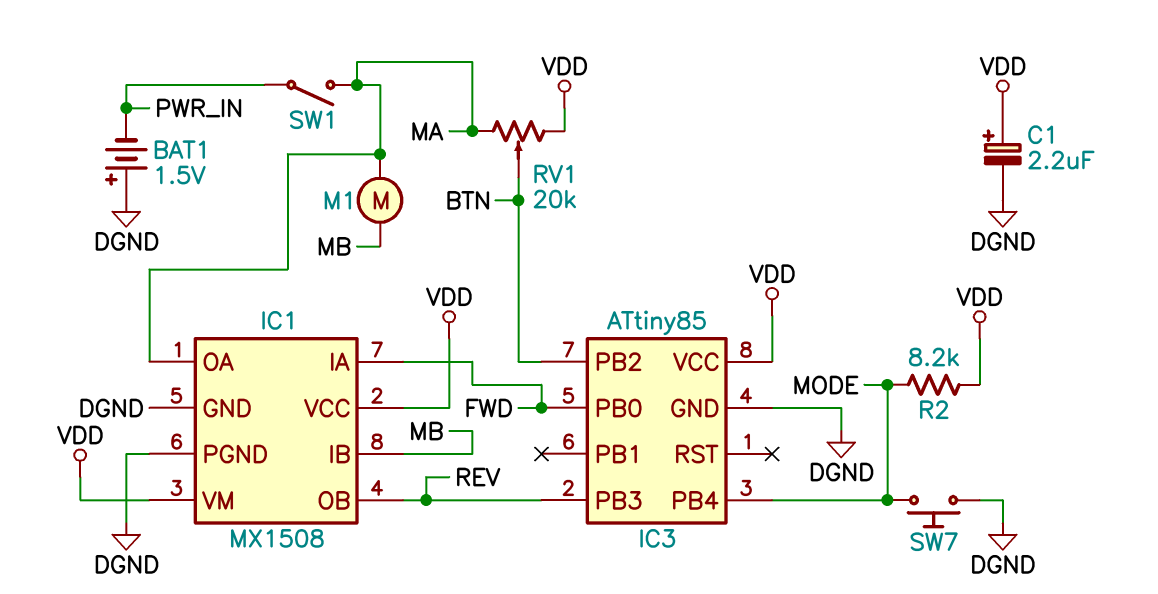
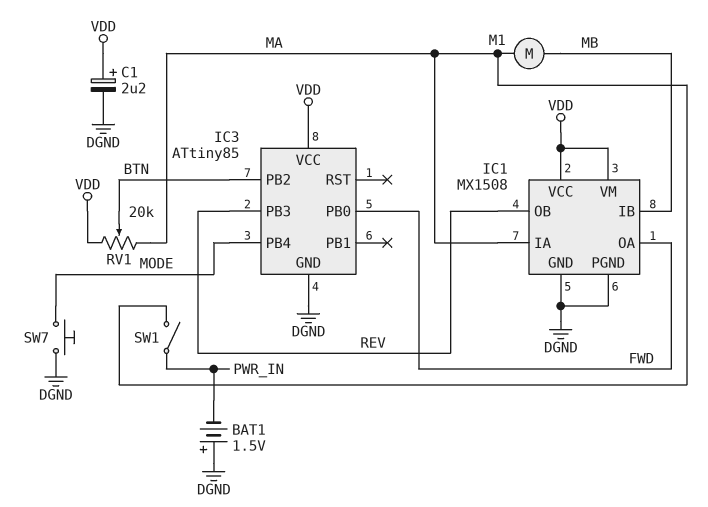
IC1 pin IA: FWD -> MA
IC1 pin OA: MA -> FWD
R2: 8.2k (MODE, VDD) -> none

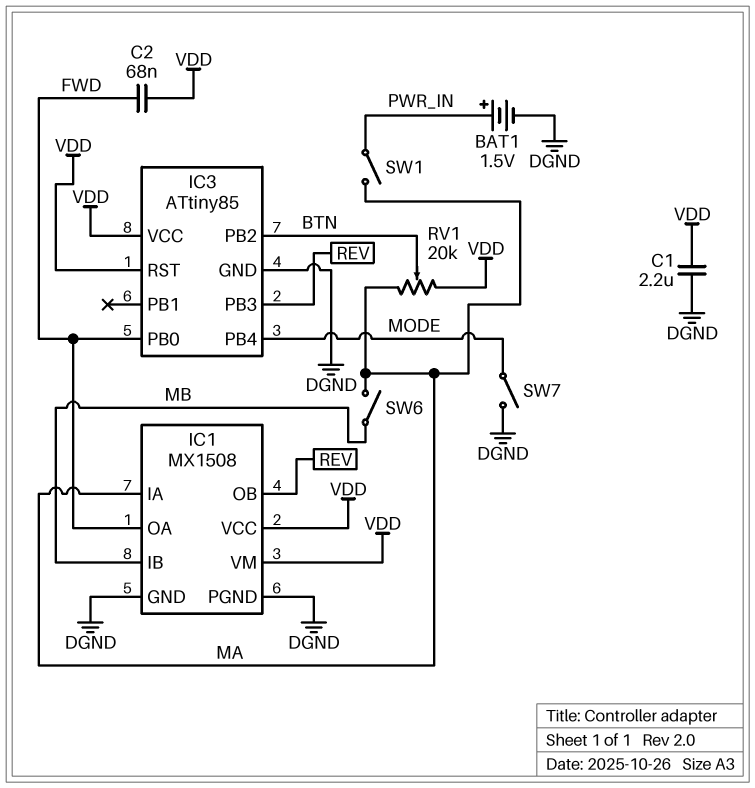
BAT1: 1.5V (plus DGND, minus PWR_IN) -> 1.5V (plus PWR_IN, minus DGND)
C1: 2.2uF (plus VDD, minus DGND) -> 2.2uF (DGND, VDD)
C2: none -> 68nF (FWD, VDD)
IC3 pin RST: none -> VDD
M1: motor (MA, MB) -> none
SW6: none -> switch (MA, MB)
SW7: button (DGND, MODE) -> switch (DGND, MODE)

